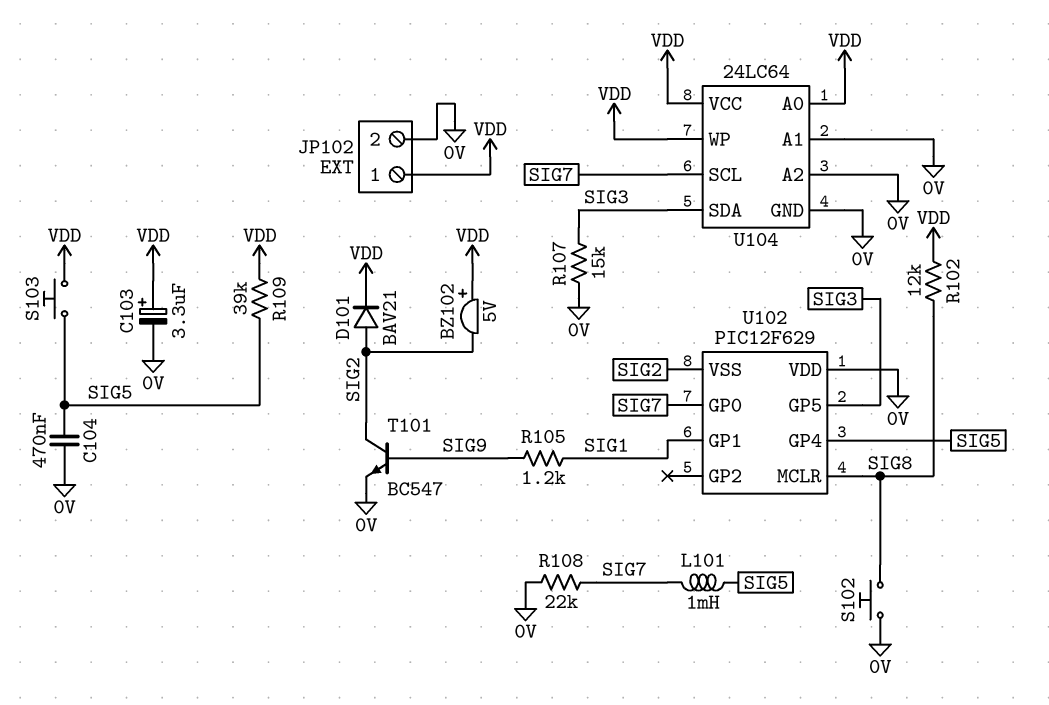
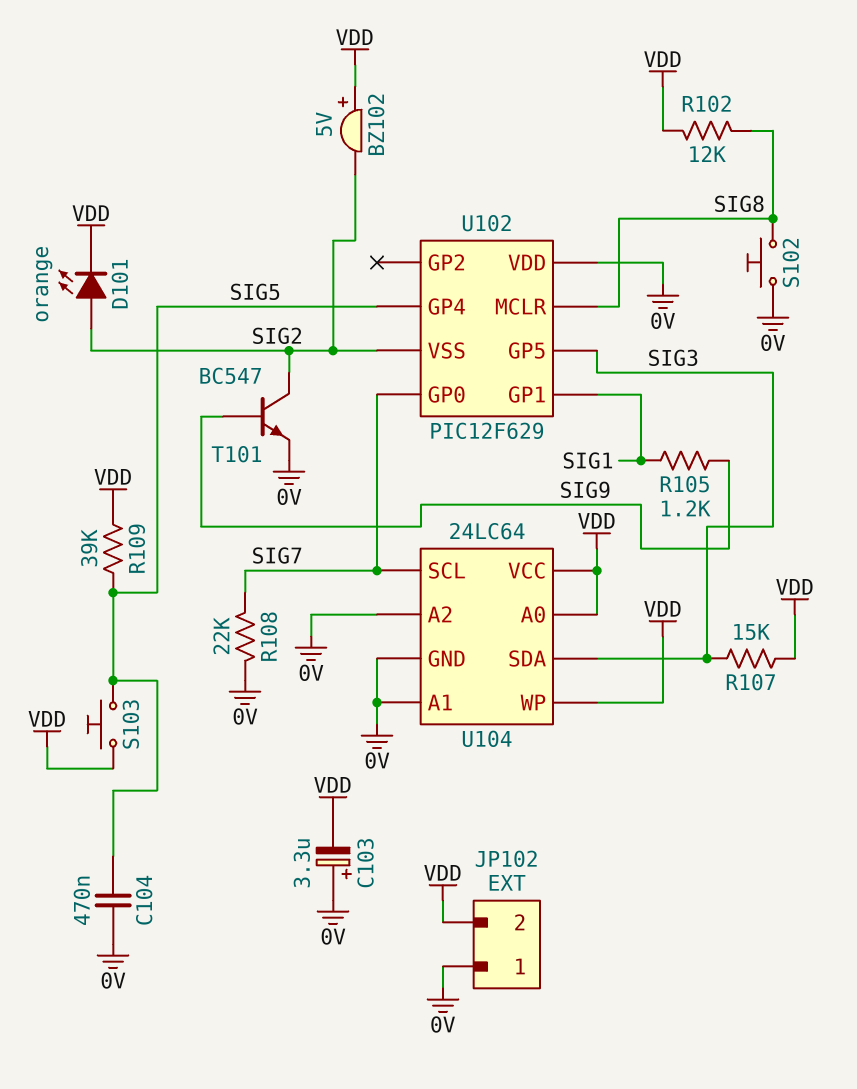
C103: 3.3uF (plus VDD, minus 0V) -> 3.3uF (plus 0V, minus VDD)
D101: diode BAV21 (A SIG2, K VDD) -> LED orange (A SIG2, K VDD)
JP102 pin 1: VDD -> 0V
JP102 pin 2: 0V -> VDD
L101: 1mH (SIG5, SIG7) -> none
R107: 15k (0V, SIG3) -> 15k (SIG3, VDD)

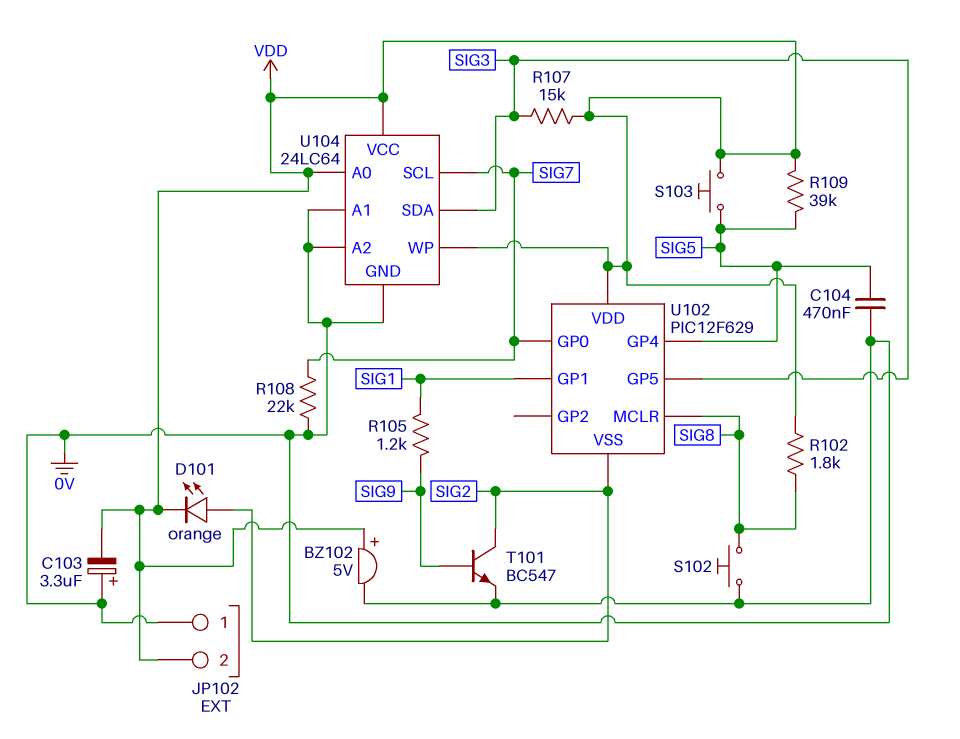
BZ102: buzzer 5V (plus VDD, minus SIG2) -> buzzer 5V (plus VDD, minus 0V)
R102: 12k (SIG8, VDD) -> 1.8k (SIG8, VDD)
U102 pin VDD: 0V -> VDD

